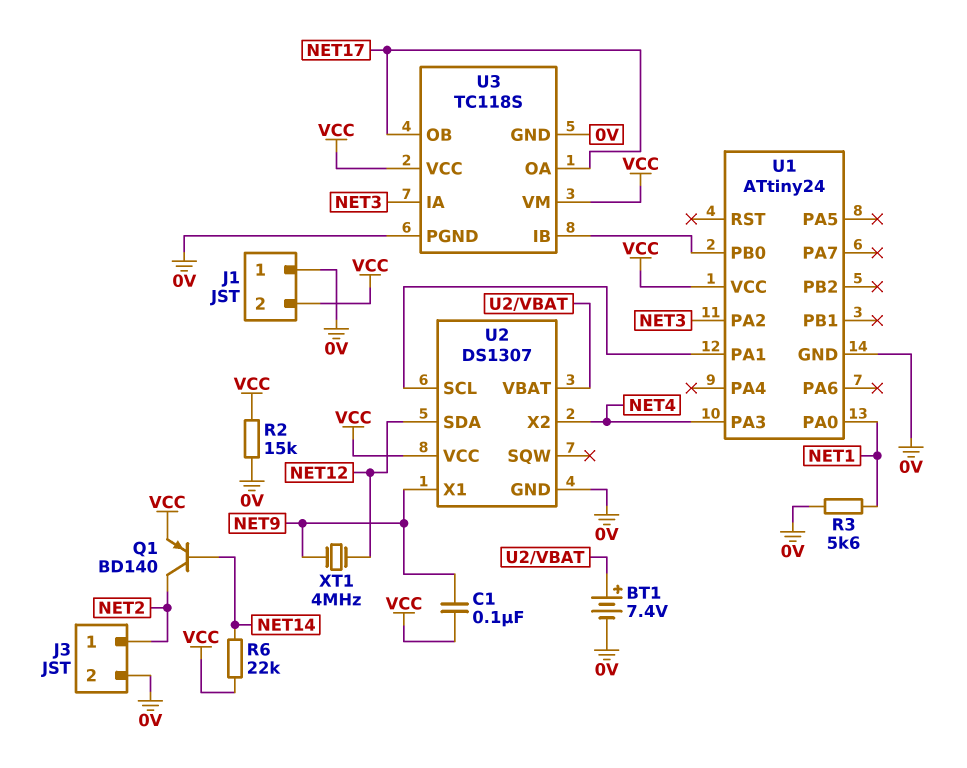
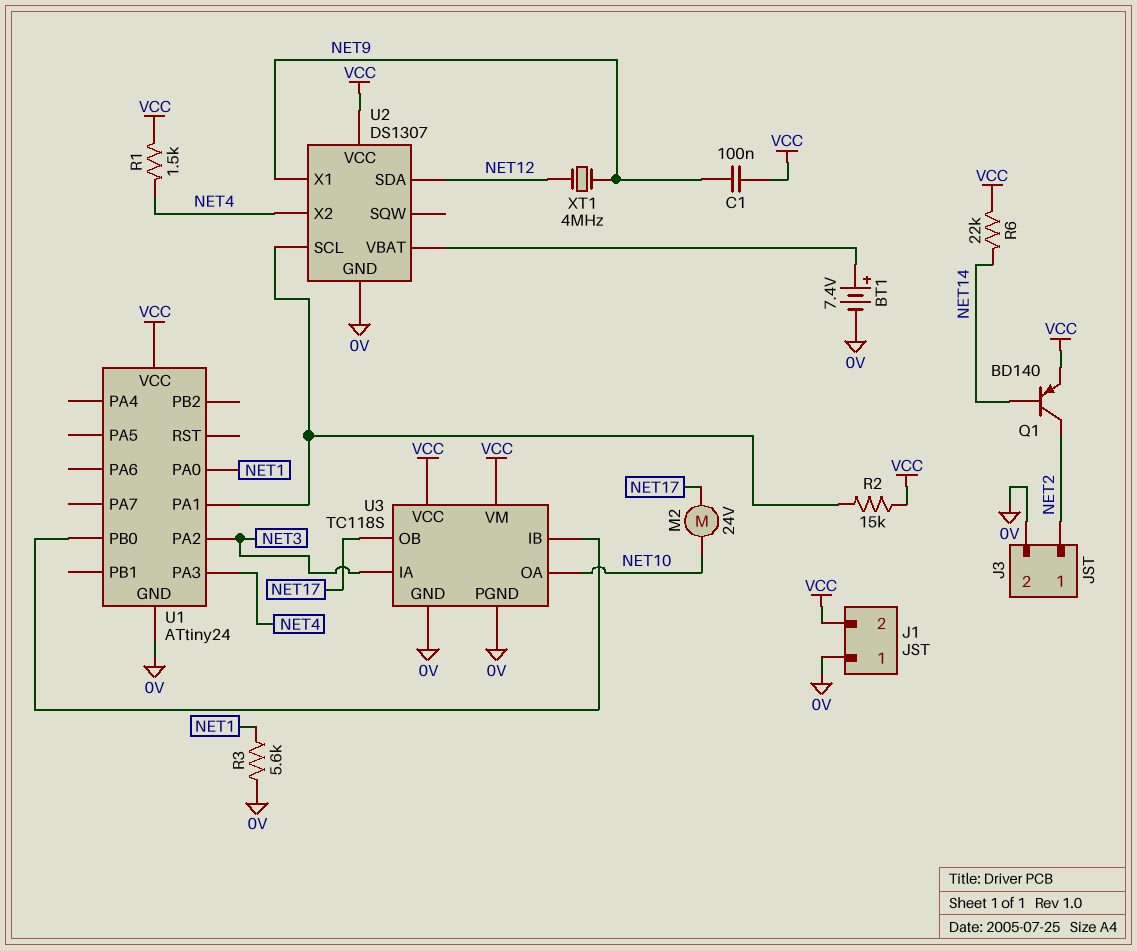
M2: none -> motor 24V (NET10, NET17)
R1: none -> 1.5k (NET4, VCC)
R2: 15k (0V, VCC) -> 15k (U1/PA1, VCC)
U3 pin OA: NET17 -> NET10

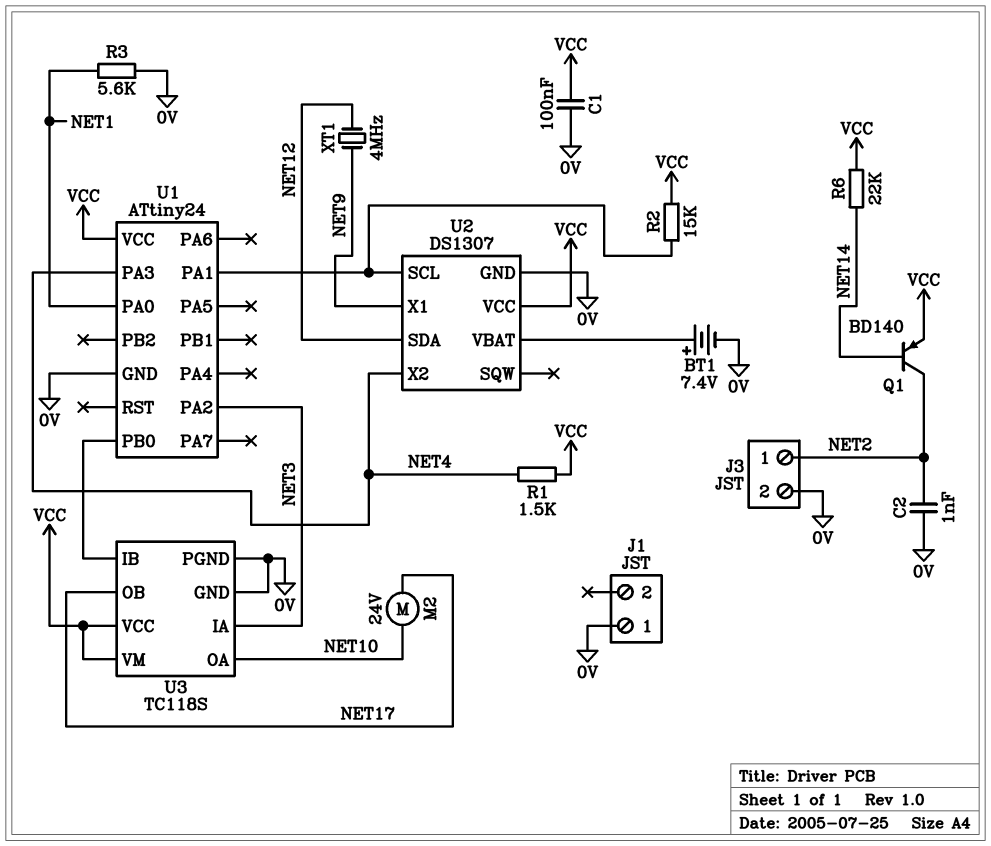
C1: 100nF (NET9, VCC) -> 100nF (0V, VCC)
C2: none -> 1nF (0V, NET2)
J1 pin 2: VCC -> none

